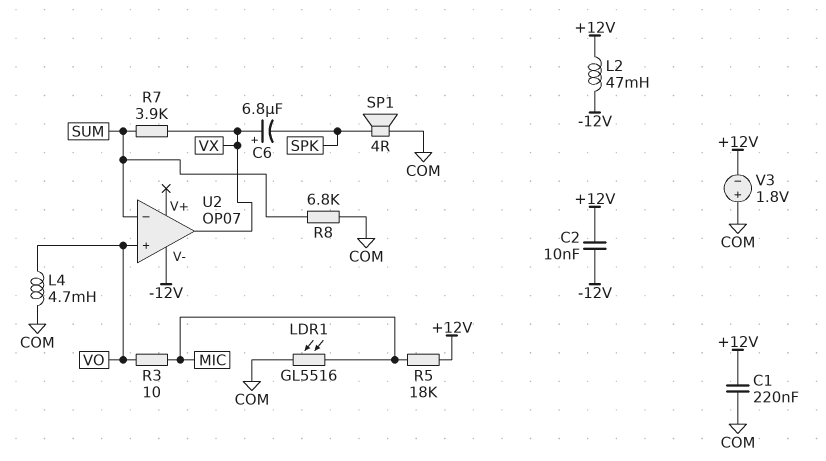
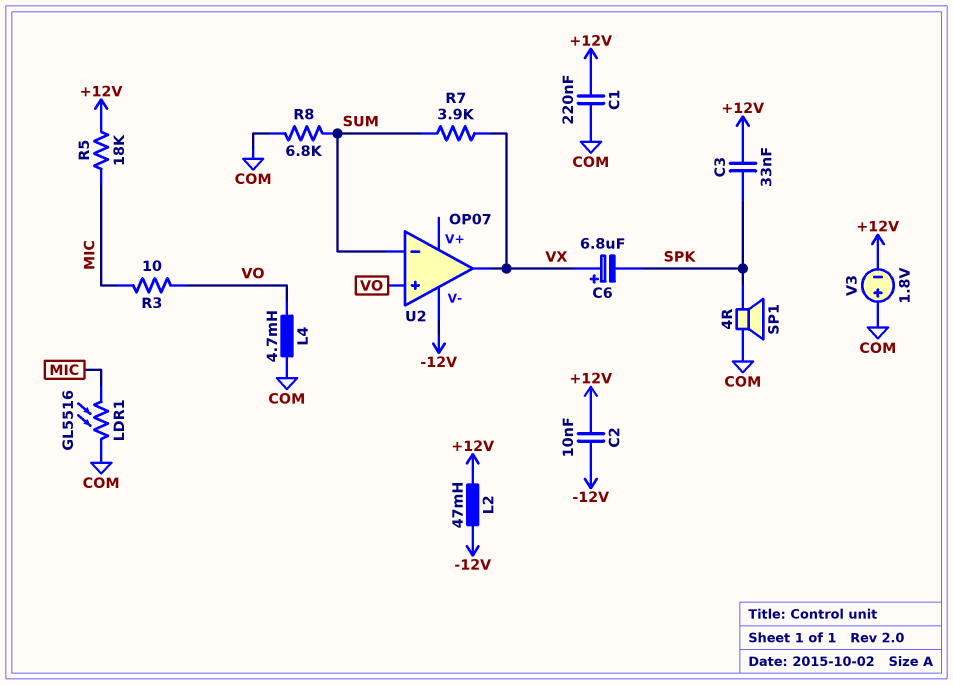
C3: none -> 33nF (+12V, SPK)

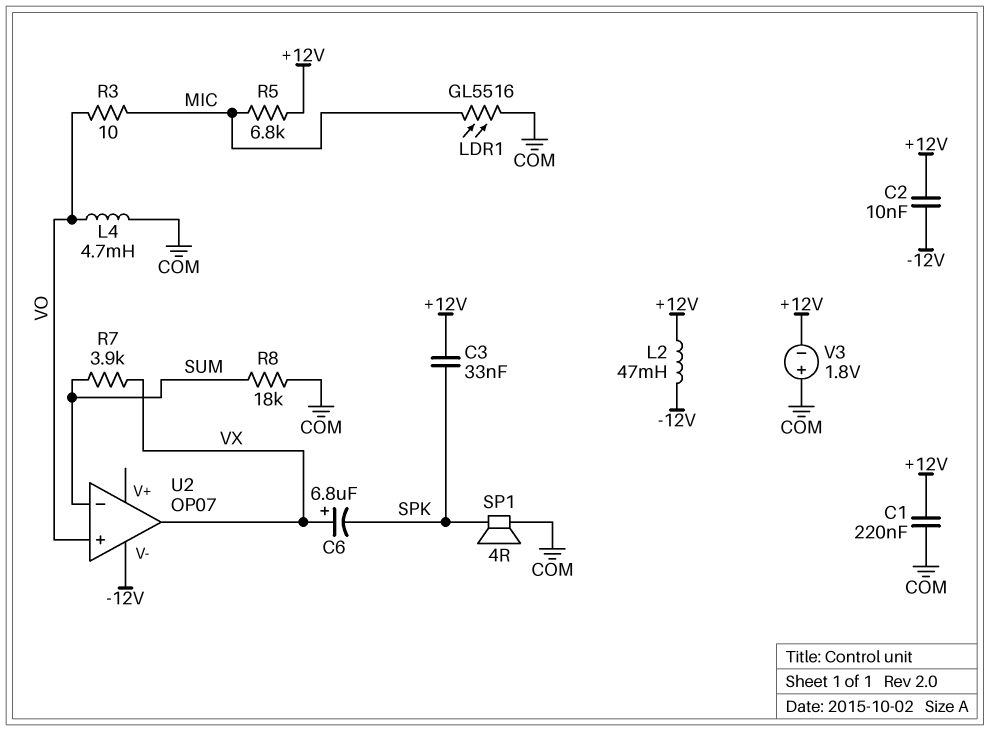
R5: 18k (+12V, MIC) -> 6.8k (+12V, MIC)
R8: 6.8k (COM, SUM) -> 18k (COM, SUM)

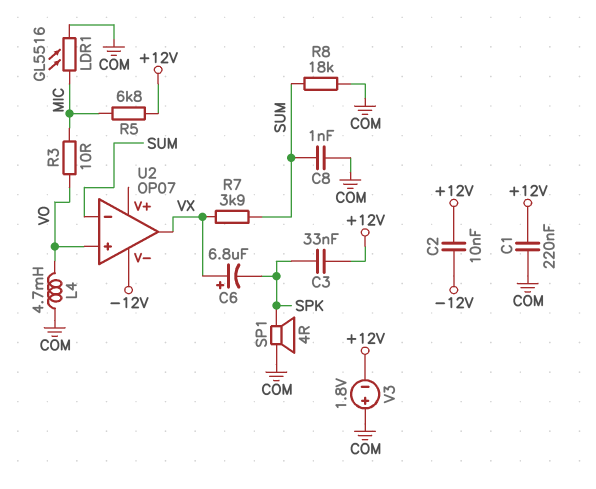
C8: none -> 1nF (COM, SUM)
L2: 47mH (+12V, -12V) -> none

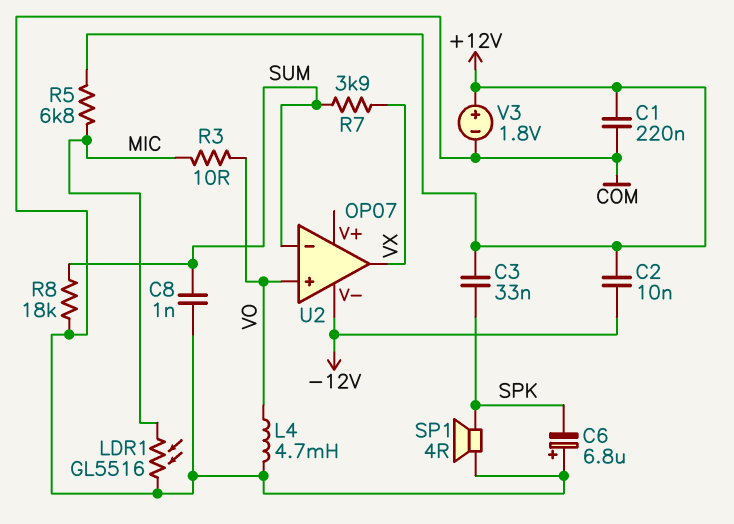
C6: 6.8uF (plus VX, minus SPK) -> 6.8uF (plus COM, minus SPK)
V3: 1.8V (plus COM, minus +12V) -> 1.8V (plus +12V, minus COM)

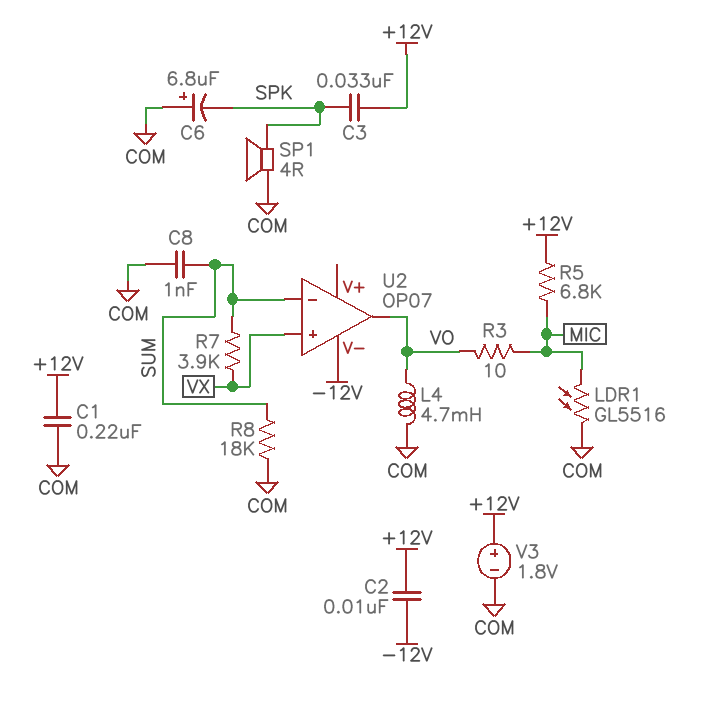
U2 pin in+: VO -> VX
U2 pin out: VX -> VO

